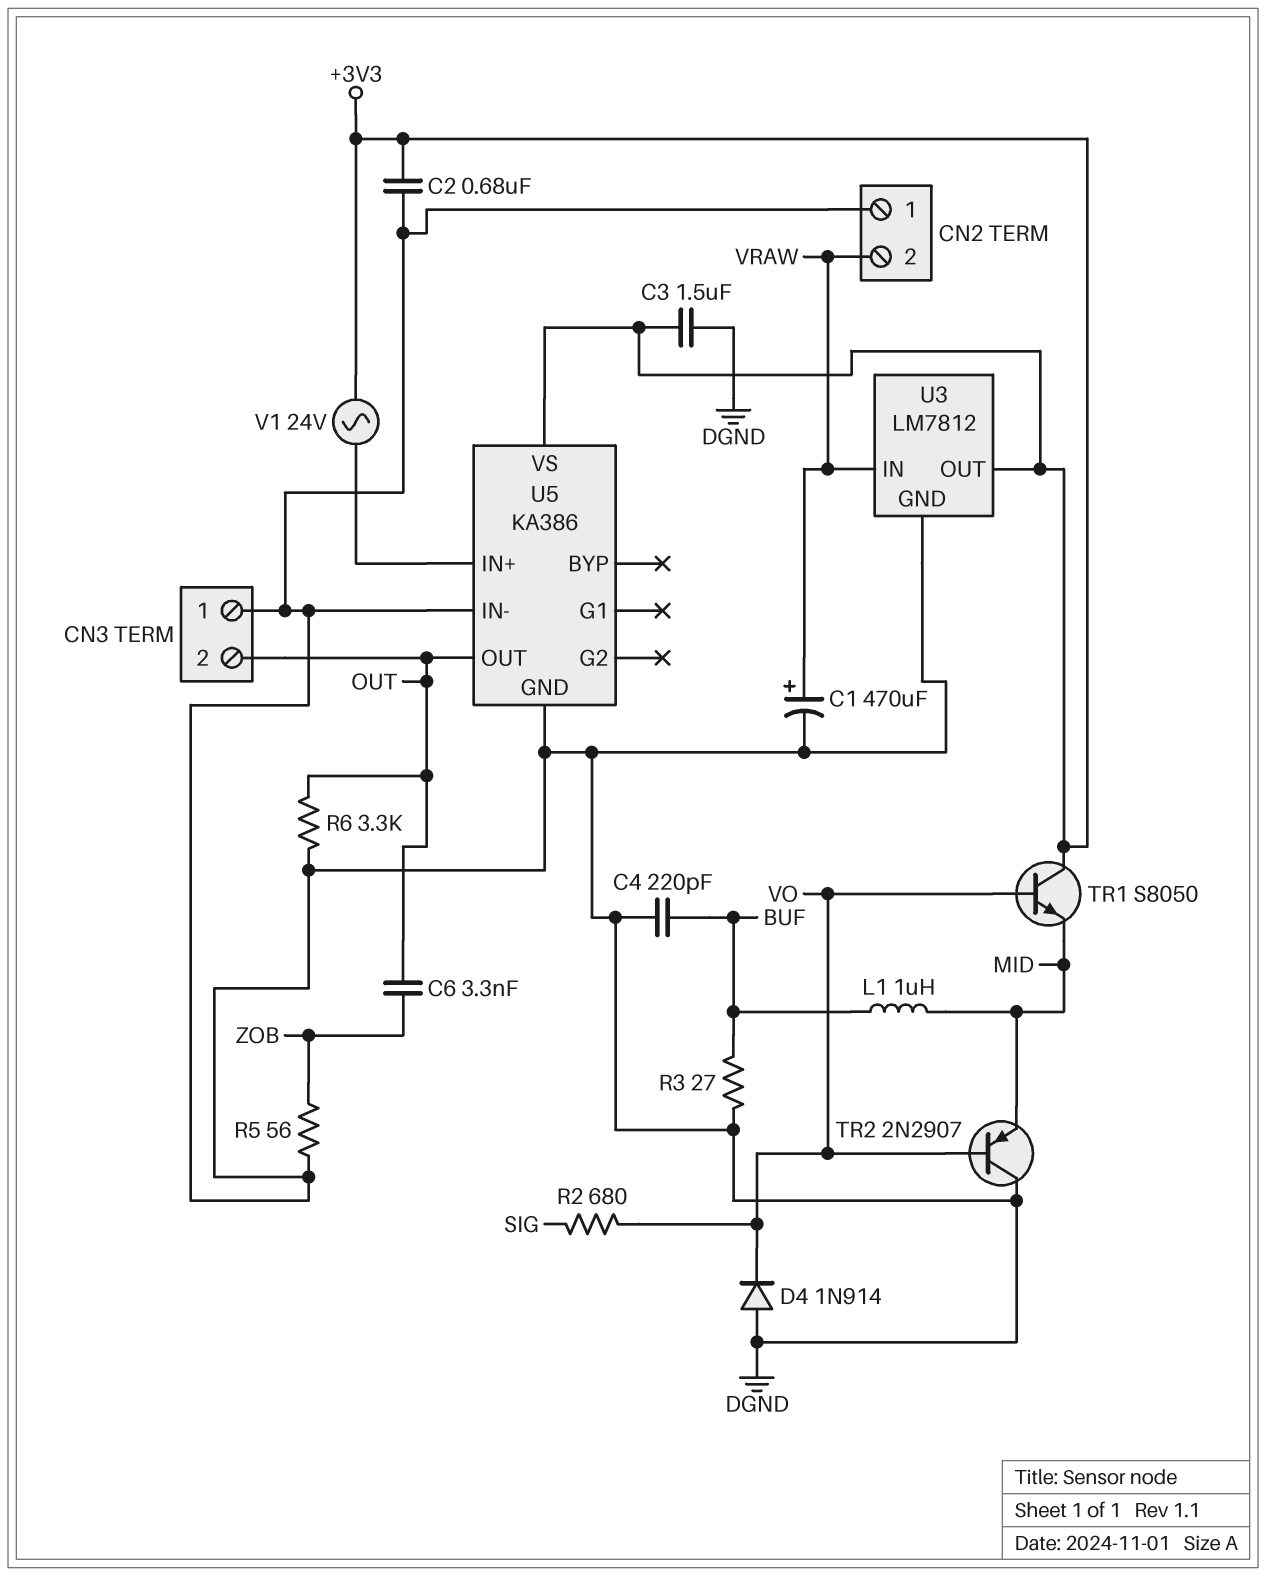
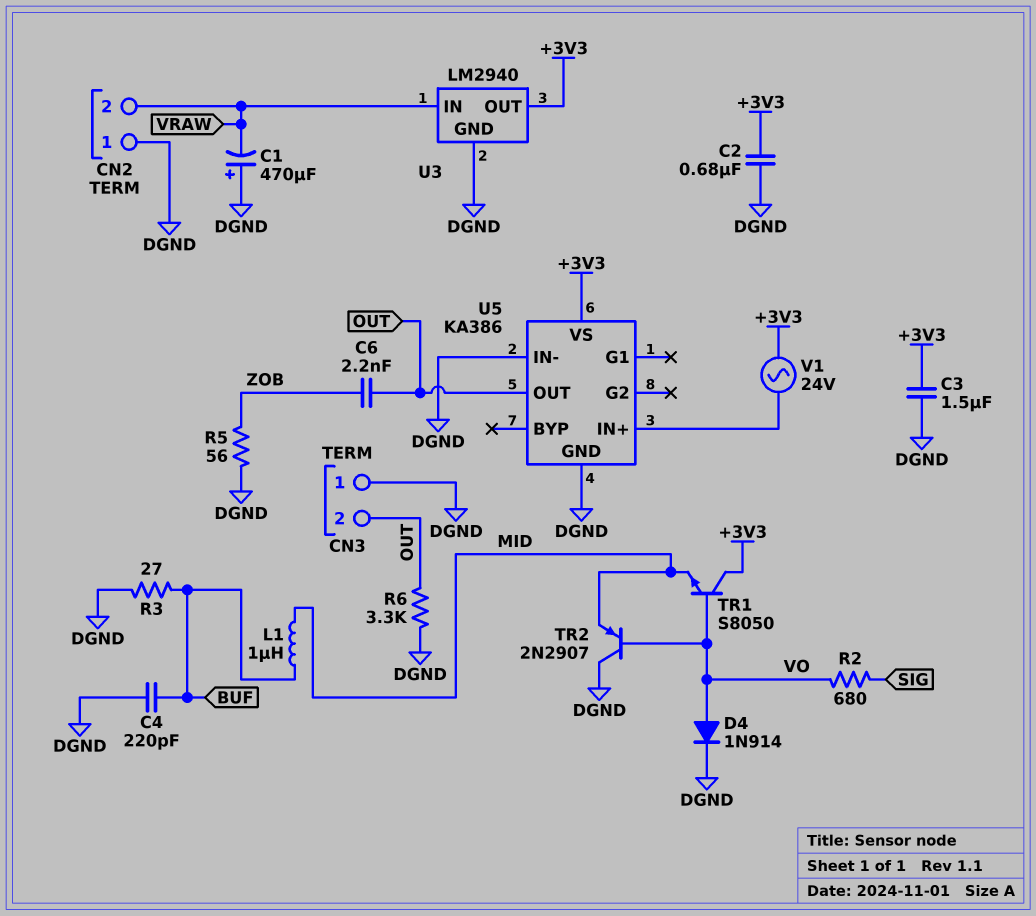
C1: 470uF (plus VRAW, minus DGND) -> 470uF (plus DGND, minus VRAW)
C6: 3.3nF (OUT, ZOB) -> 2.2nF (OUT, ZOB)
D4: diode 1N914 (A DGND, K VO) -> diode 1N914 (A VO, K DGND)
U3: LM7812 -> LM2940

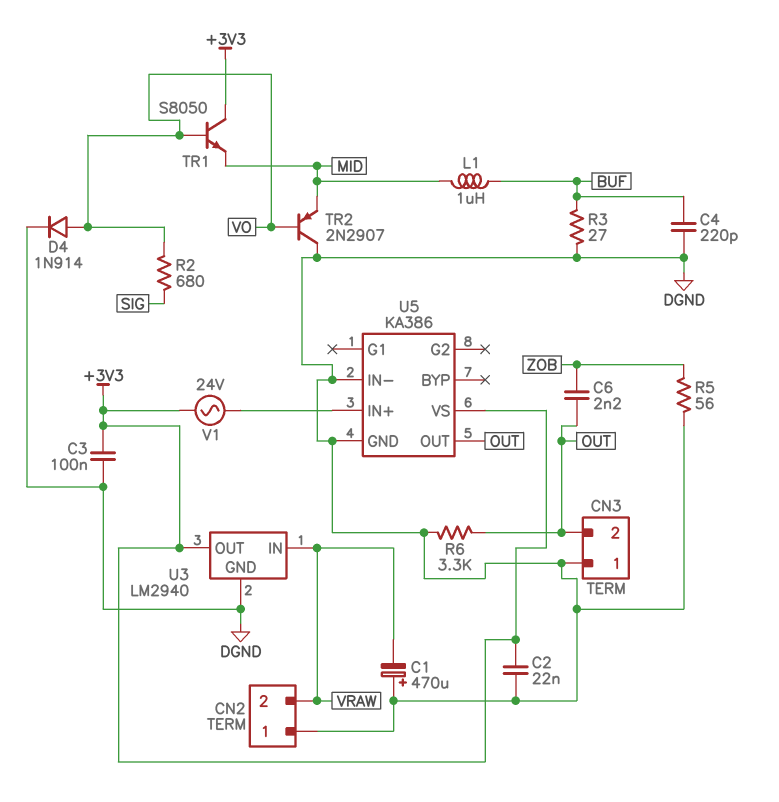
C2: 680nF (+3V3, DGND) -> 22nF (+3V3, DGND)
C3: 1.5uF (+3V3, DGND) -> 100nF (+3V3, DGND)

